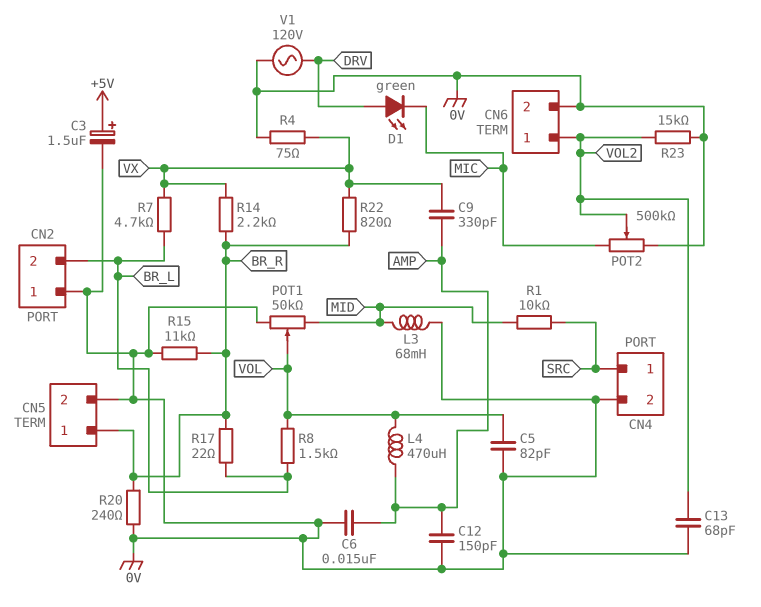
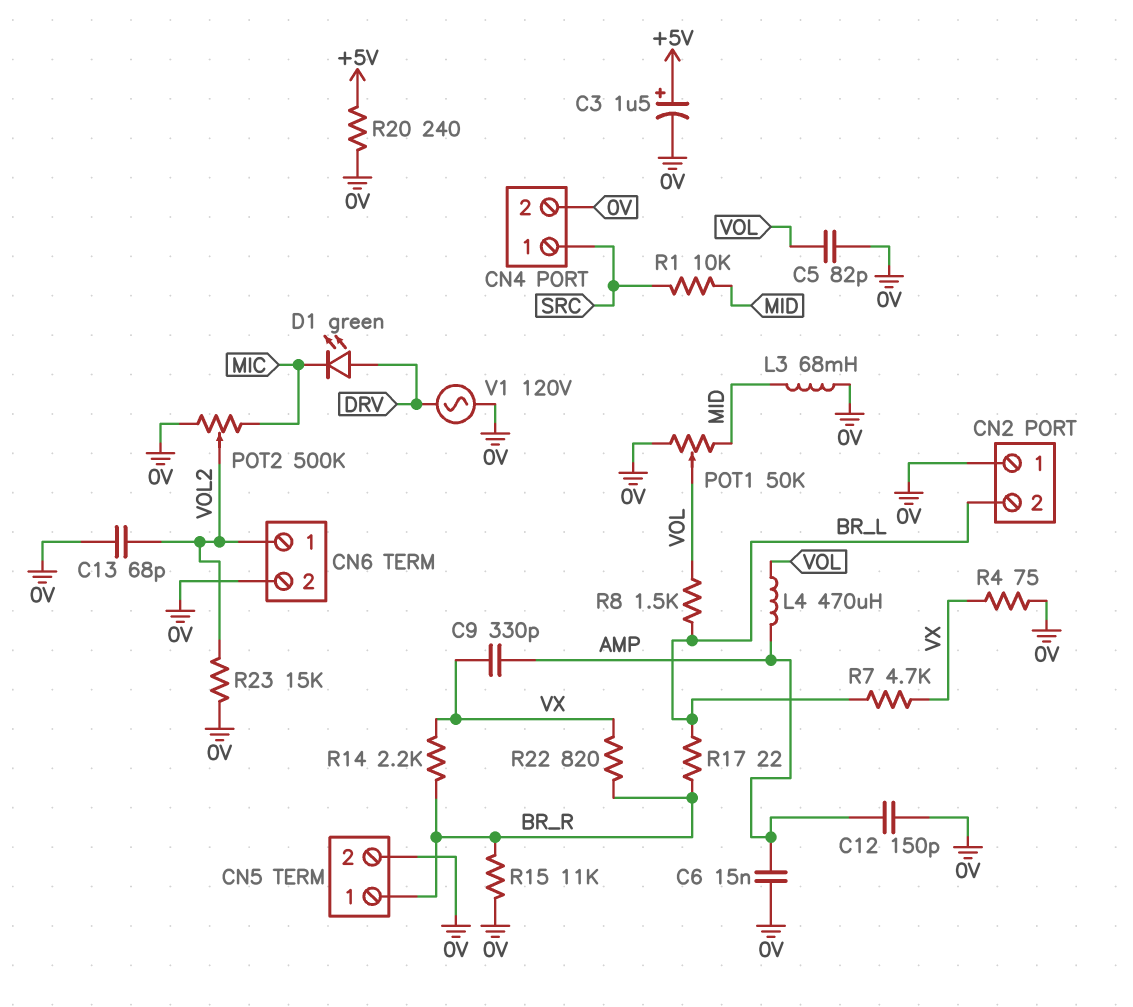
R20: 240 (0V, BR_R) -> 240 (+5V, 0V)

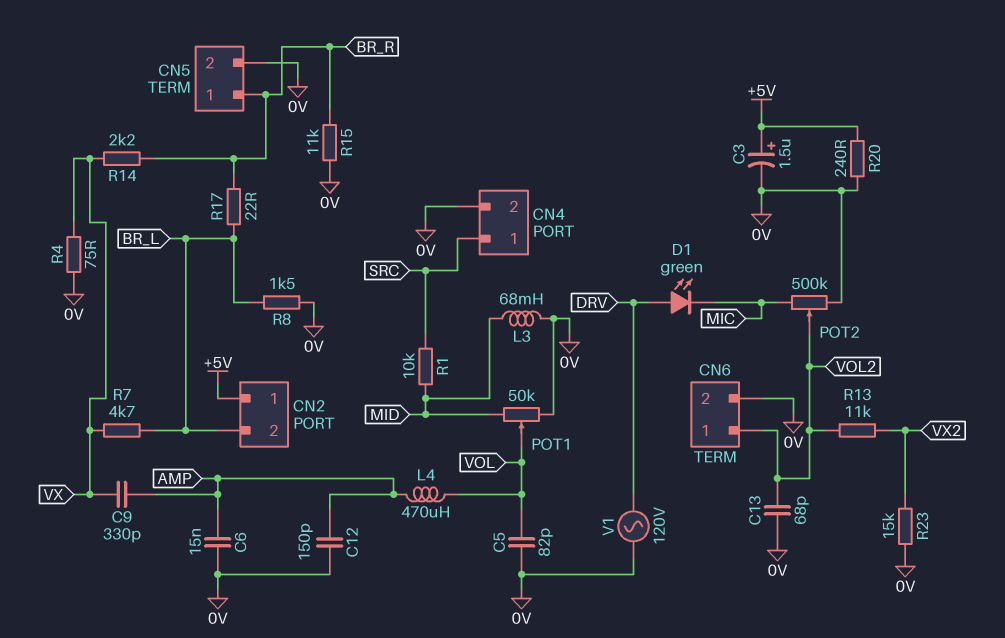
CN2 pin 1: 0V -> +5V
R8: 1.5k (BR_L, VOL) -> 1.5k (0V, BR_L)
R13: none -> 11k (VOL2, VX2)
R22: 820 (BR_R, VX) -> none
R23: 15k (0V, VOL2) -> 15k (0V, VX2)

